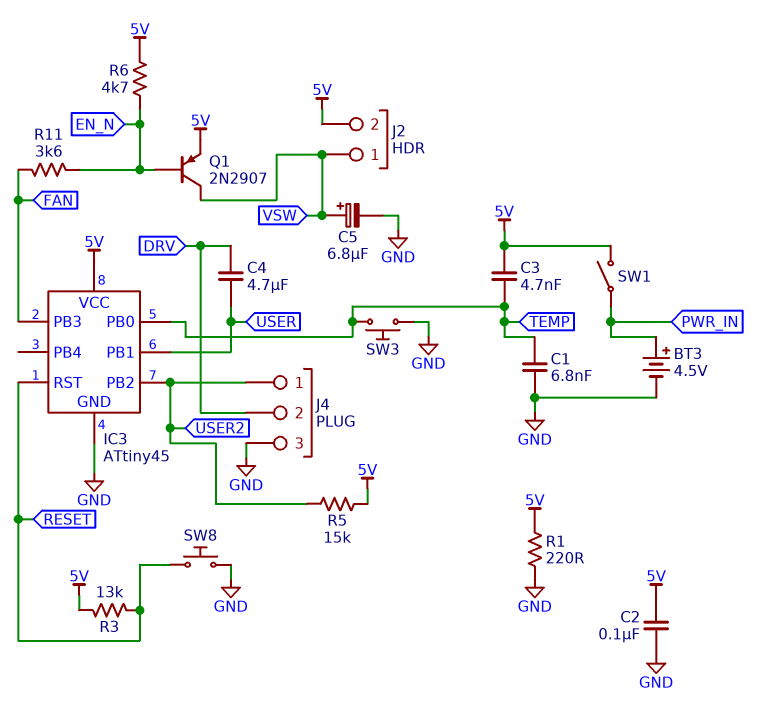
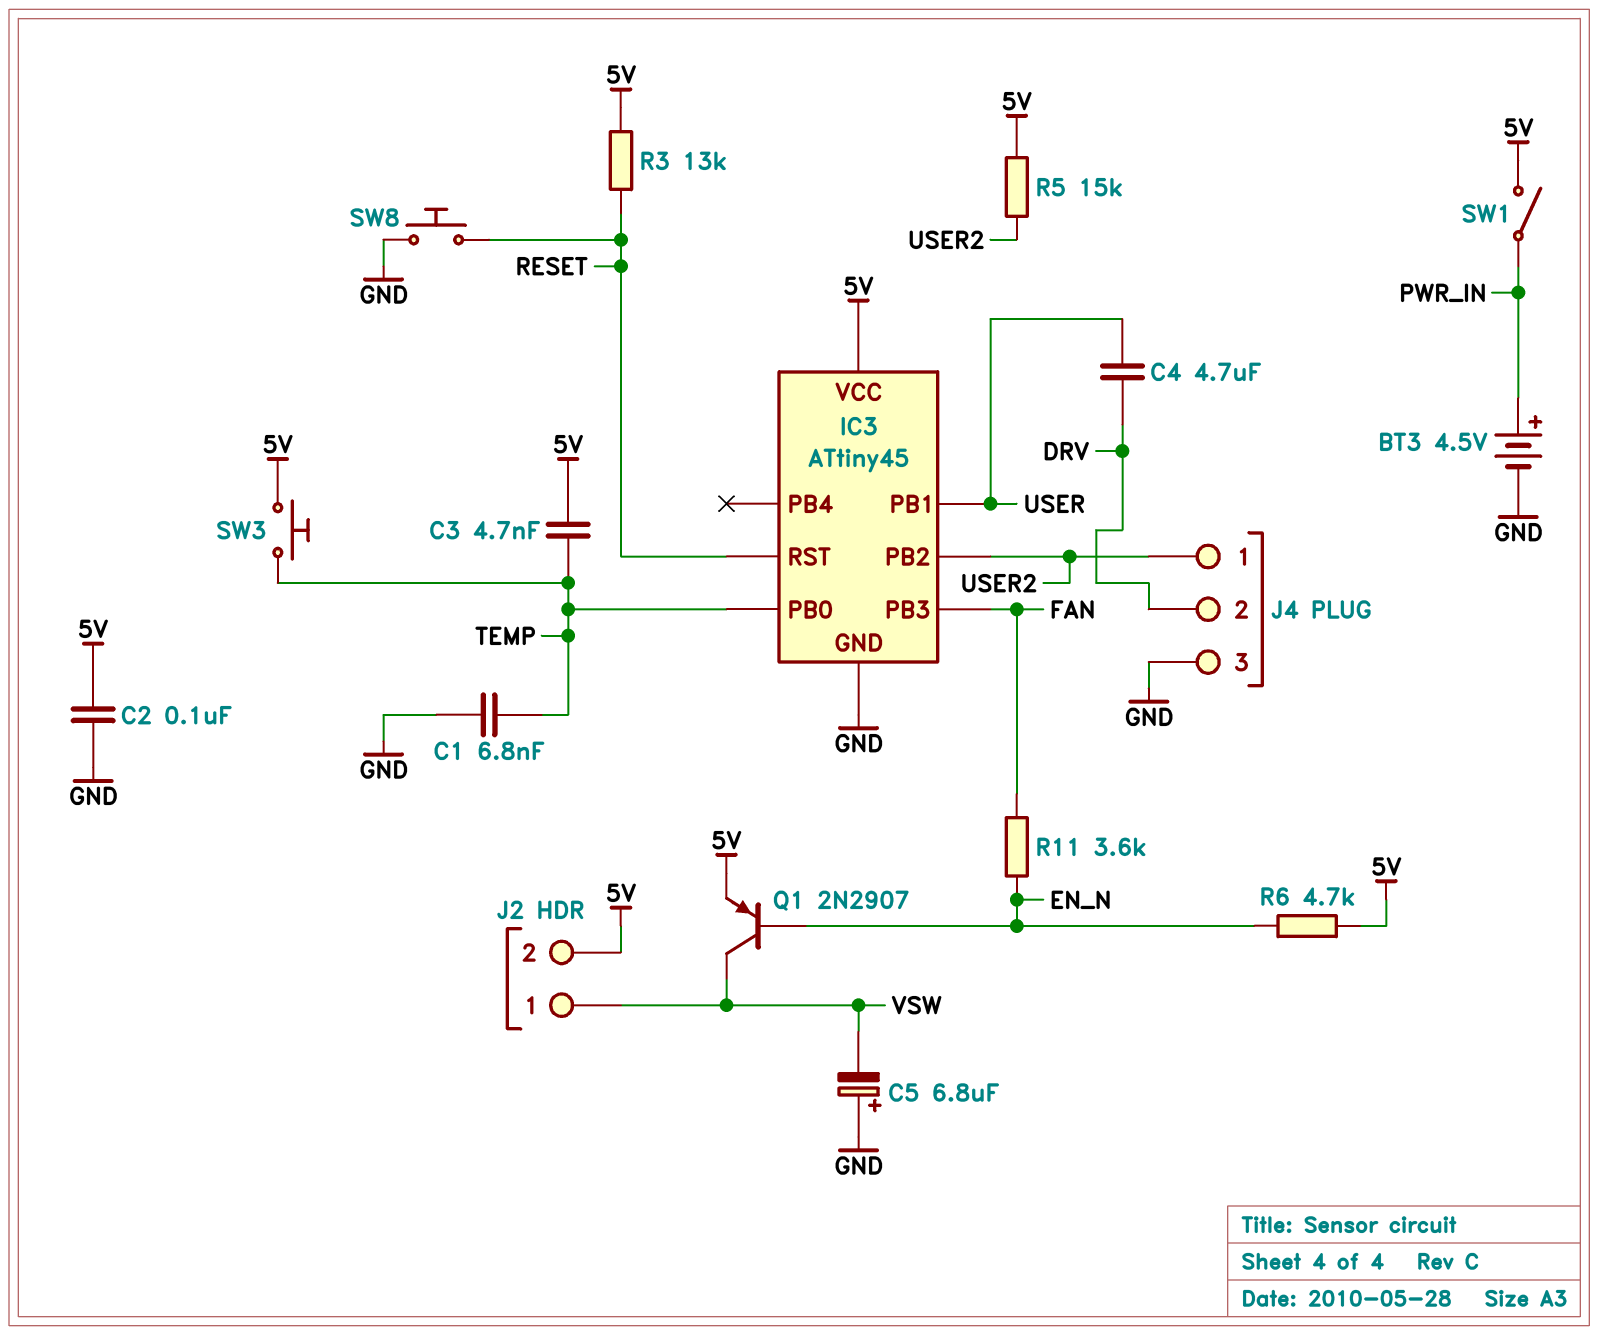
C5: 6.8uF (plus VSW, minus GND) -> 6.8uF (plus GND, minus VSW)
R1: 220 (5V, GND) -> none
SW3: button (GND, TEMP) -> button (5V, TEMP)

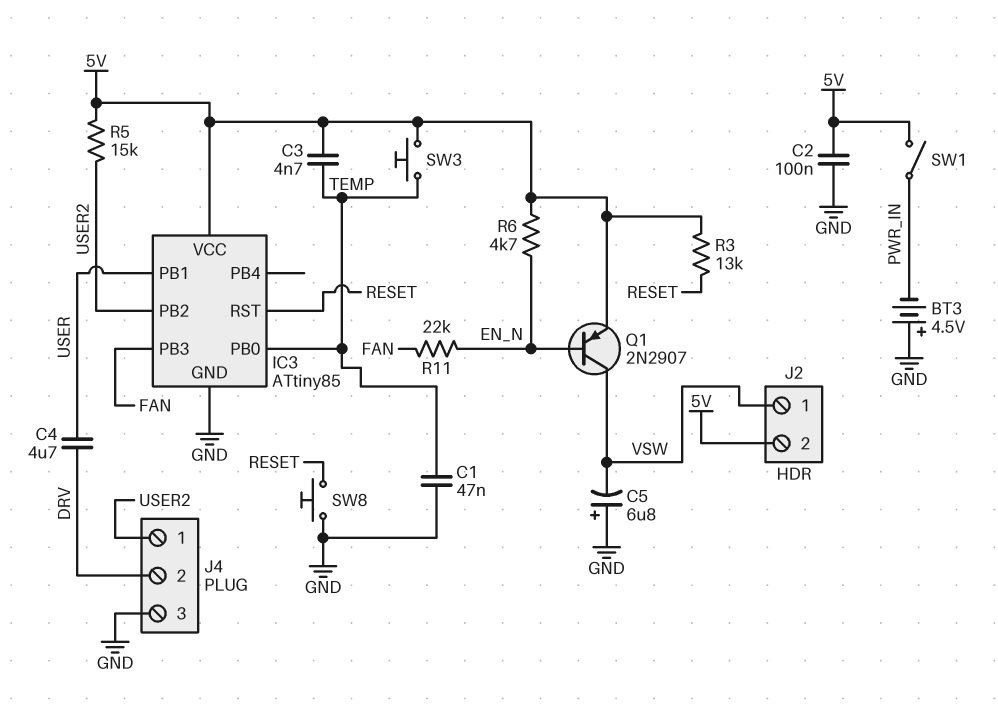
BT3: 4.5V (plus PWR_IN, minus GND) -> 4.5V (plus GND, minus PWR_IN)
C1: 6.8nF (GND, TEMP) -> 47nF (GND, TEMP)
IC3: ATtiny45 -> ATtiny85
R11: 3.6k (EN_N, FAN) -> 22k (EN_N, FAN)

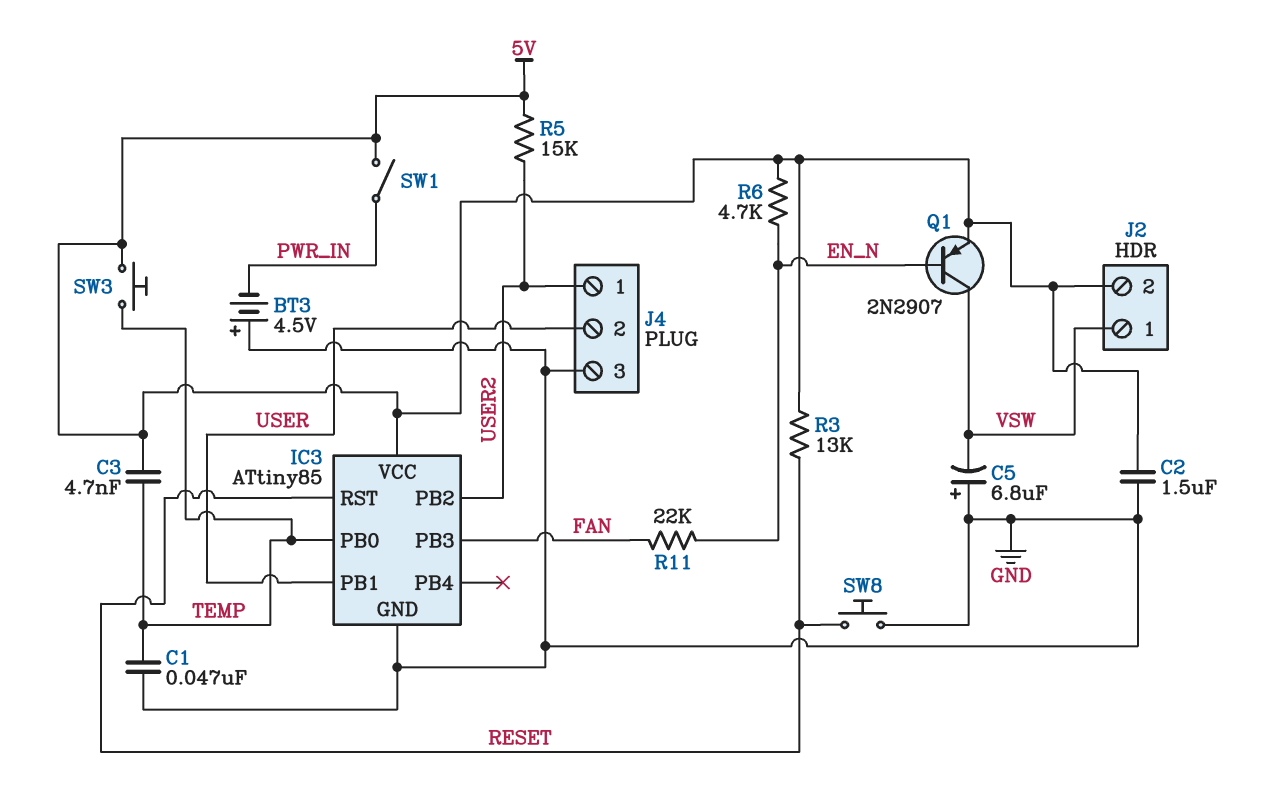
C2: 100nF (5V, GND) -> 1.5uF (5V, GND)
C4: 4.7uF (DRV, USER) -> none
J4 pin 2: DRV -> USER

